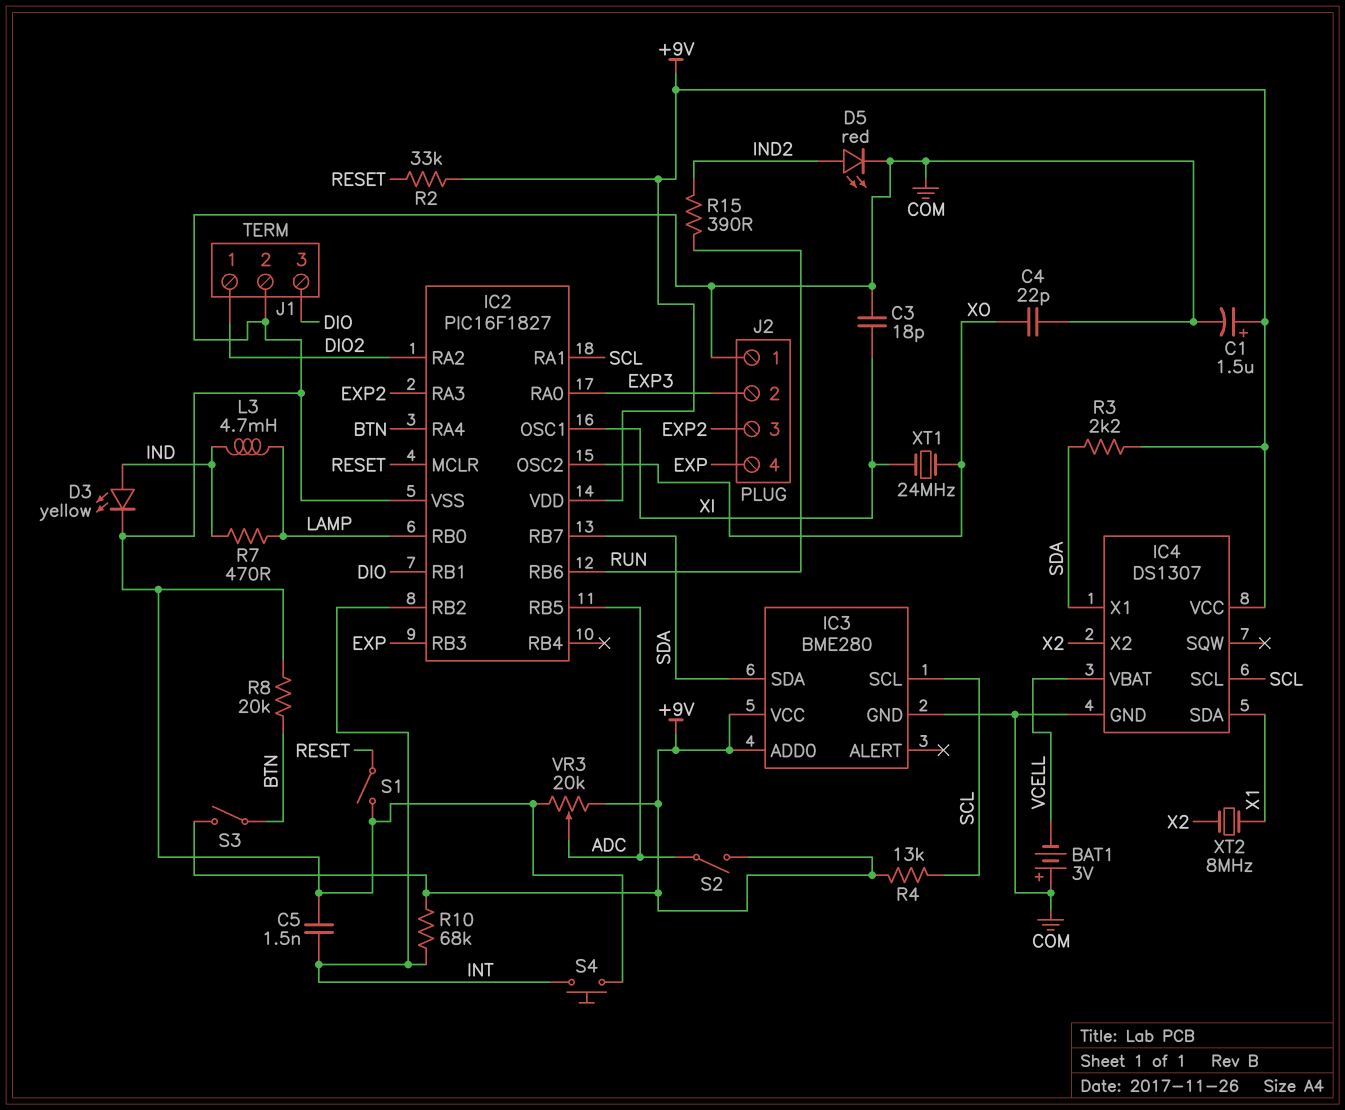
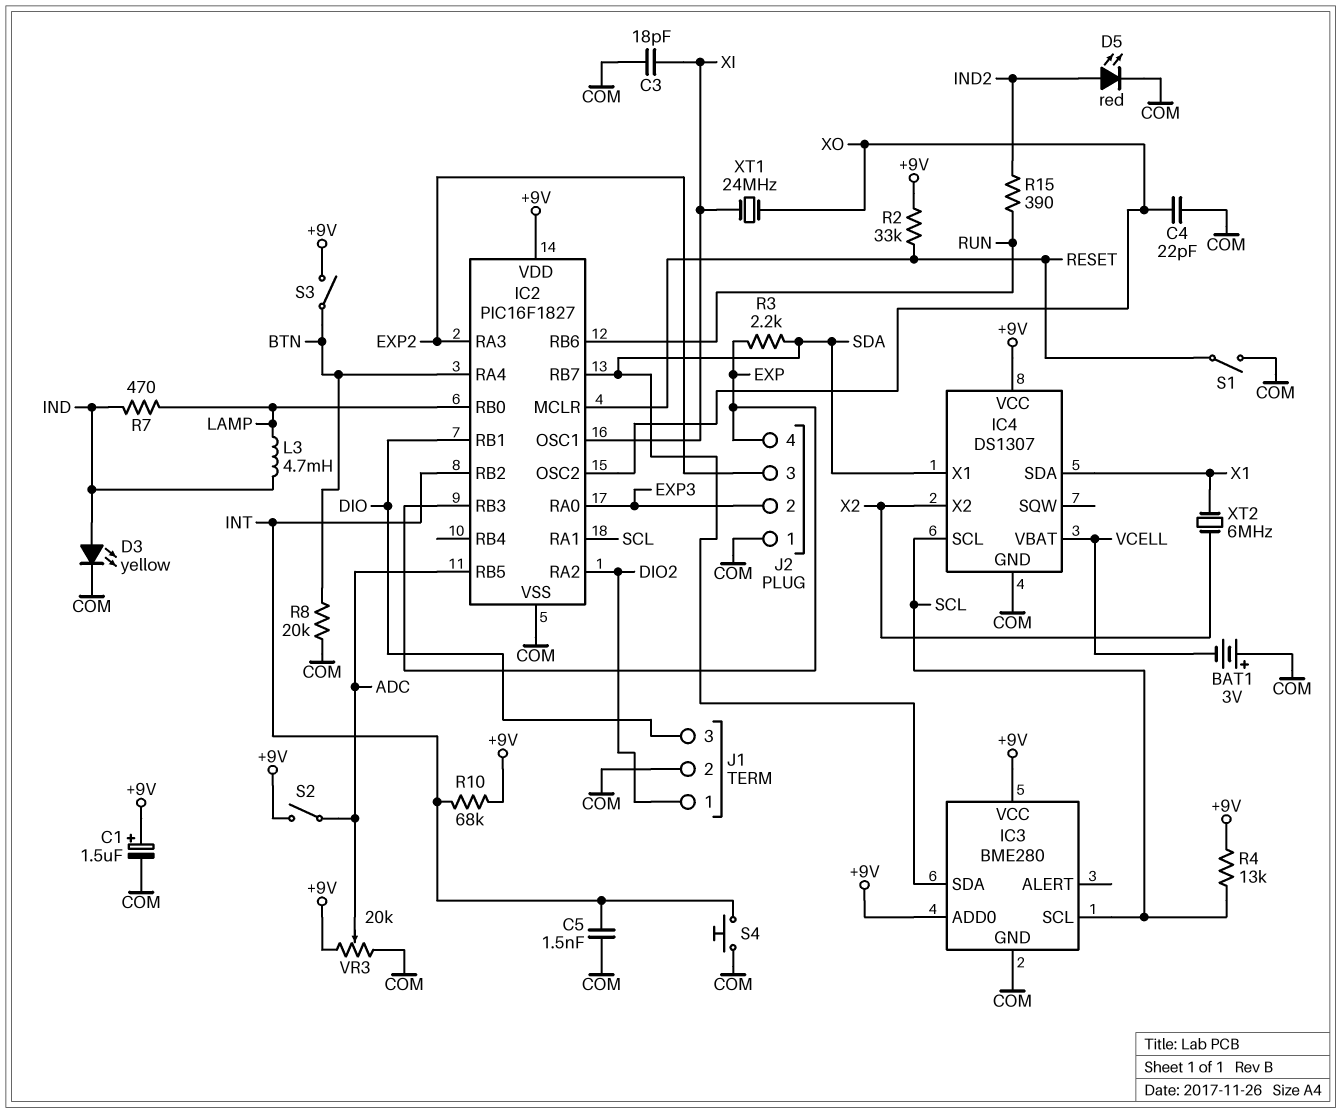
R3: 2.2k (+9V, SDA) -> 2.2k (EXP, SDA)
XT2: 8MHz (X1, X2) -> 6MHz (X1, X2)

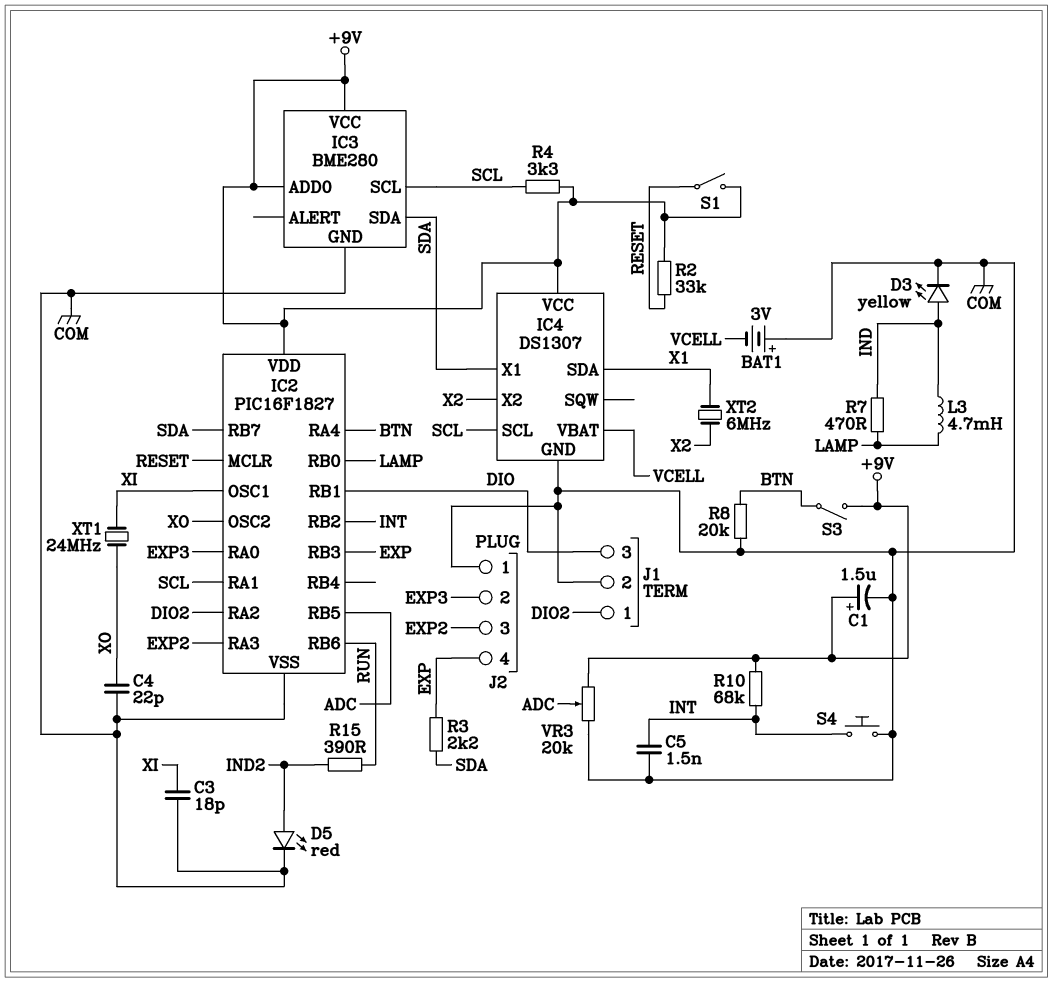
R4: 13k (+9V, SCL) -> 3.3k (+9V, SCL)
S1: switch (COM, RESET) -> switch (+9V, RESET)
S2: switch (+9V, ADC) -> none

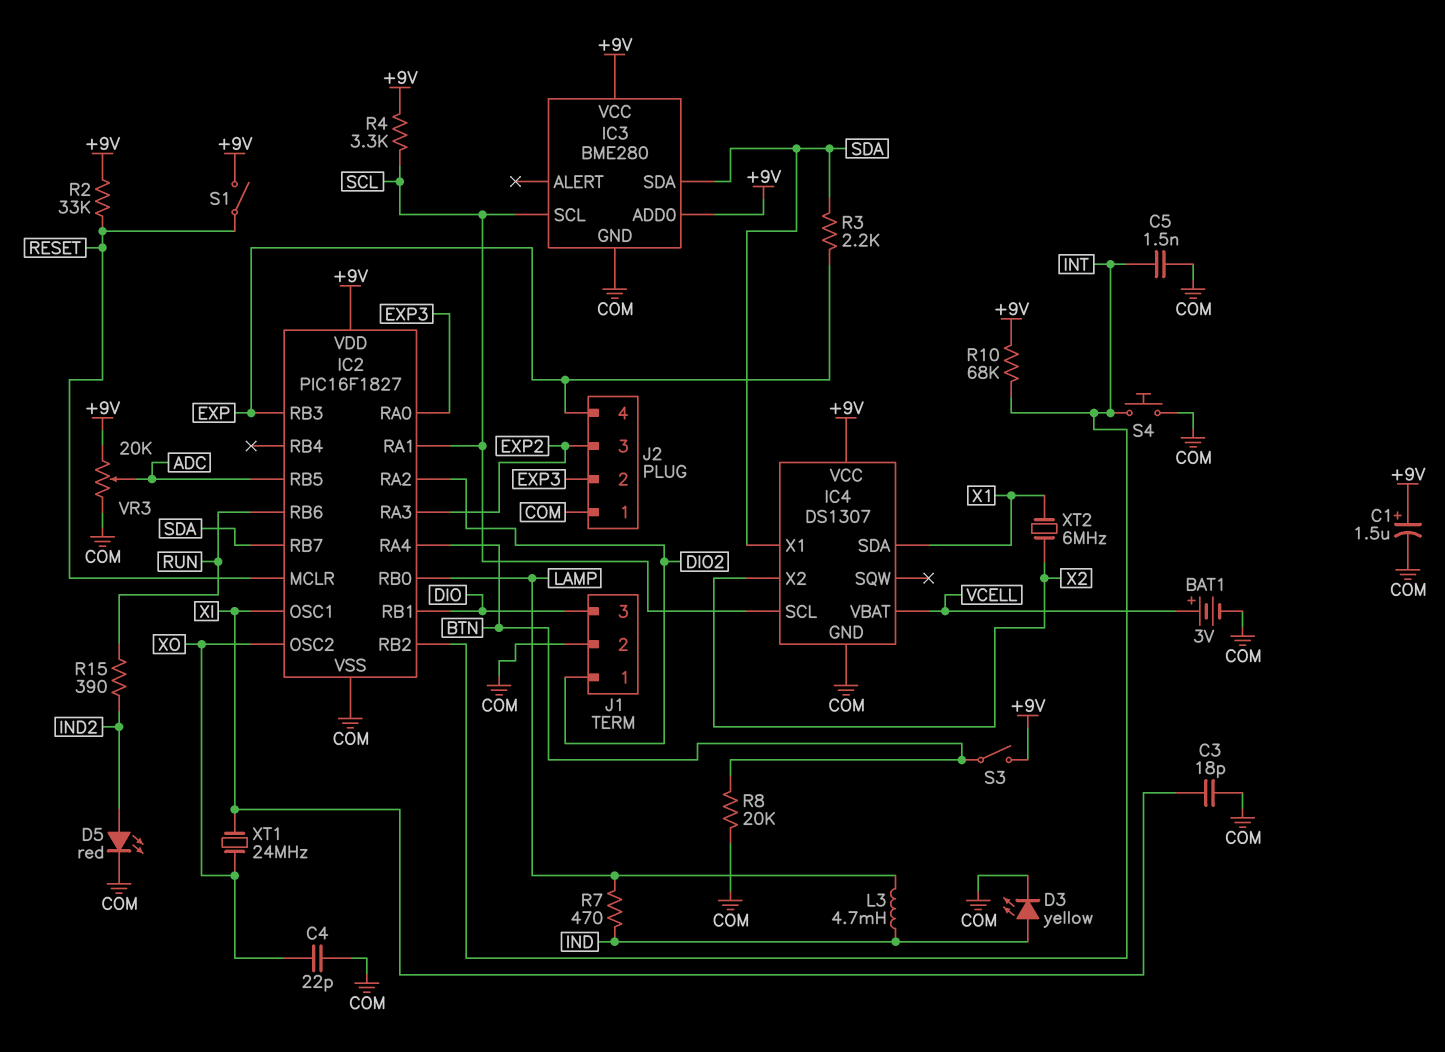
BAT1: 3V (plus COM, minus VCELL) -> 3V (plus VCELL, minus COM)

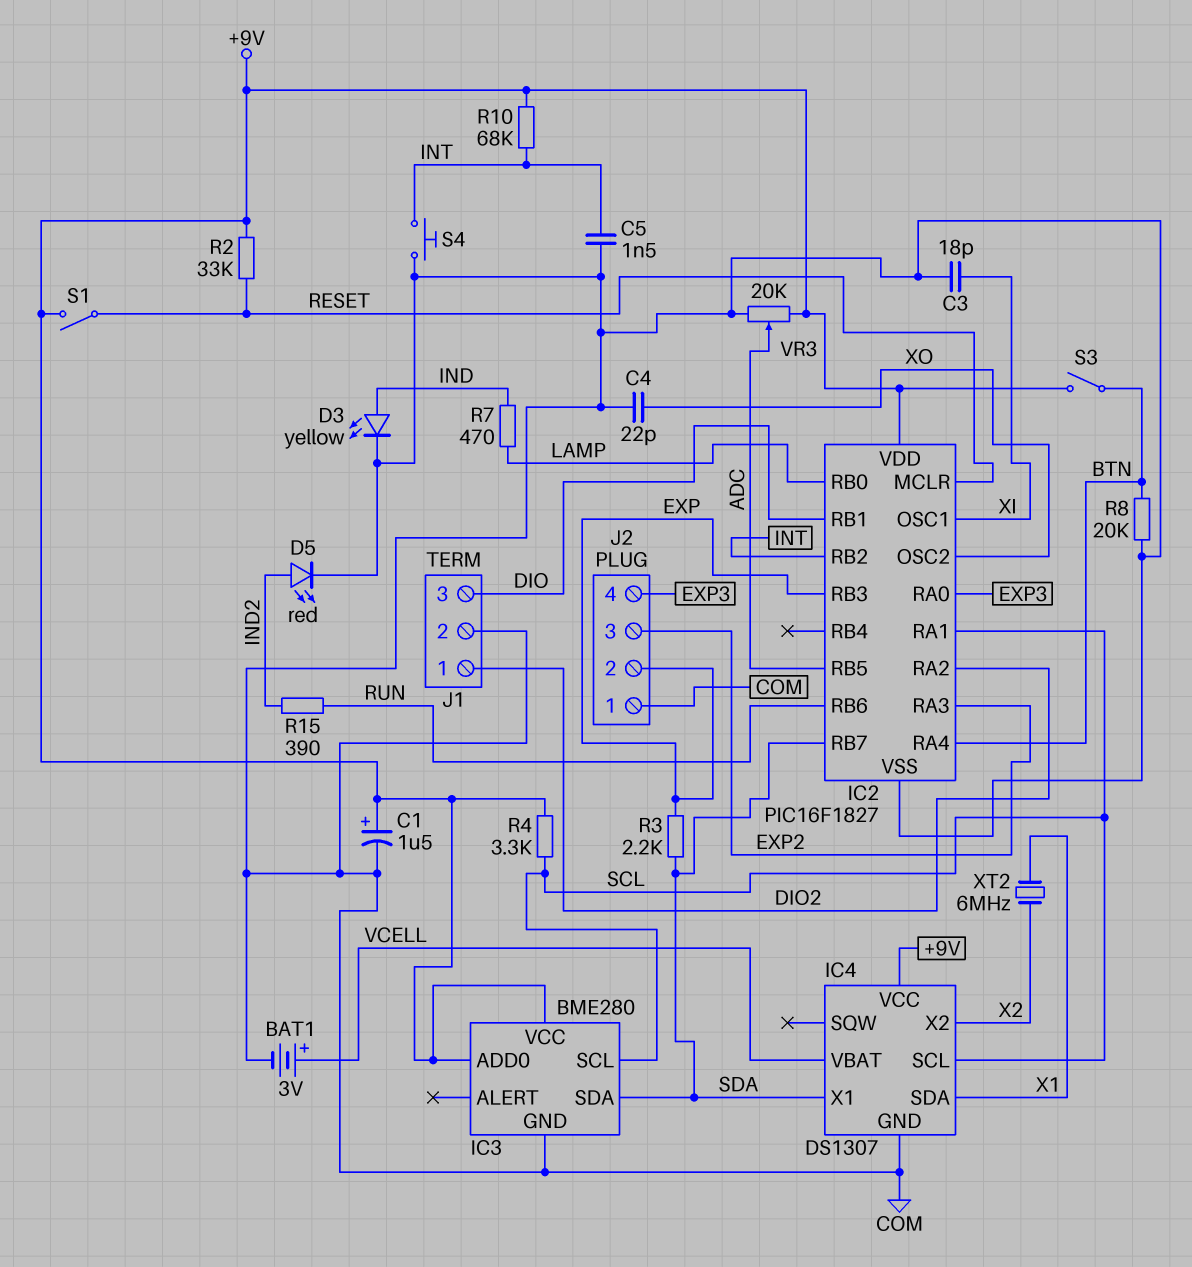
J2 pin 2: EXP3 -> EXP
J2 pin 4: EXP -> EXP3
L3: 4.7mH (IND, LAMP) -> none
XT1: 24MHz (XI, XO) -> none

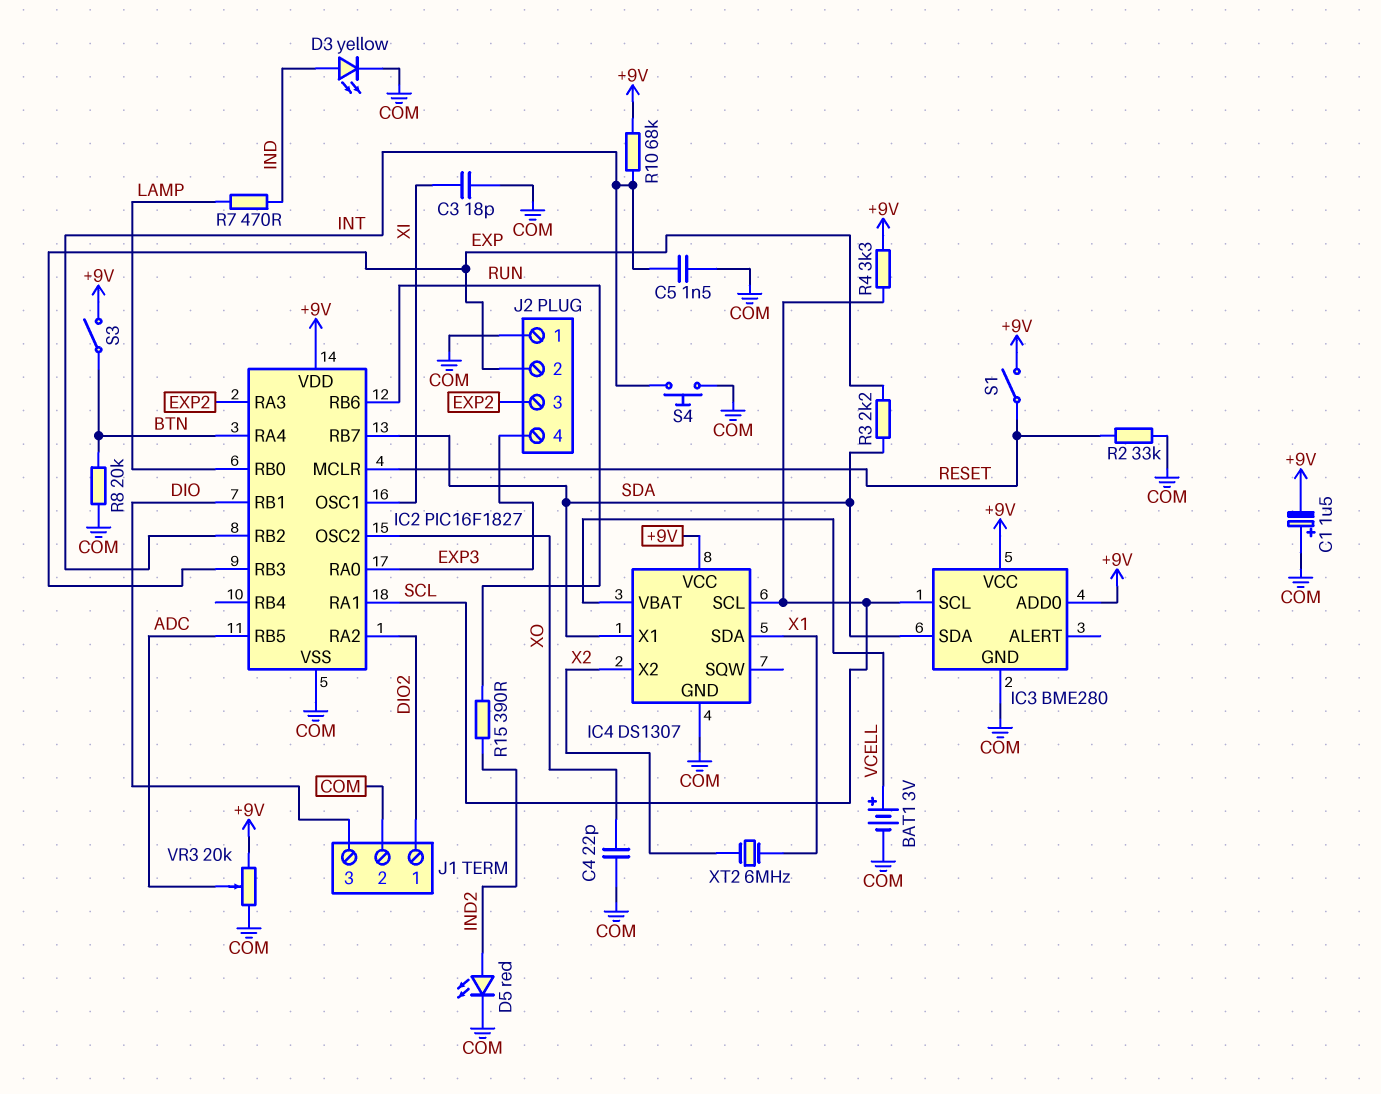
C1: 1.5uF (plus +9V, minus COM) -> 1.5uF (plus COM, minus +9V)
R2: 33k (+9V, RESET) -> 33k (COM, RESET)

